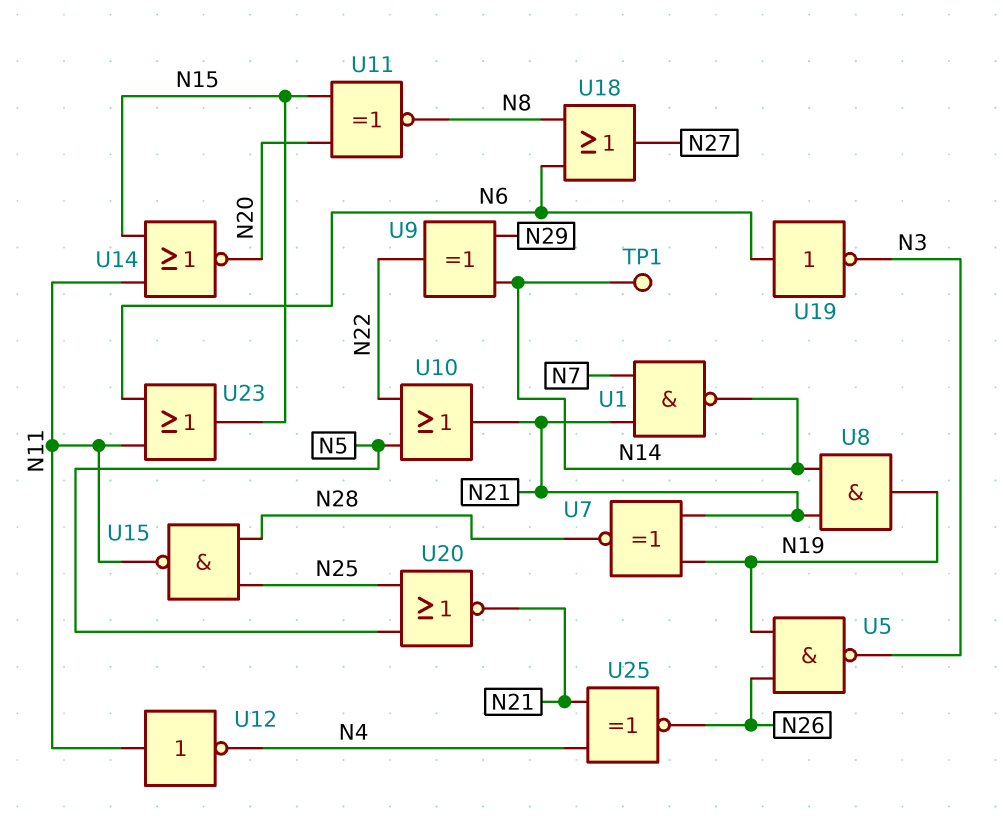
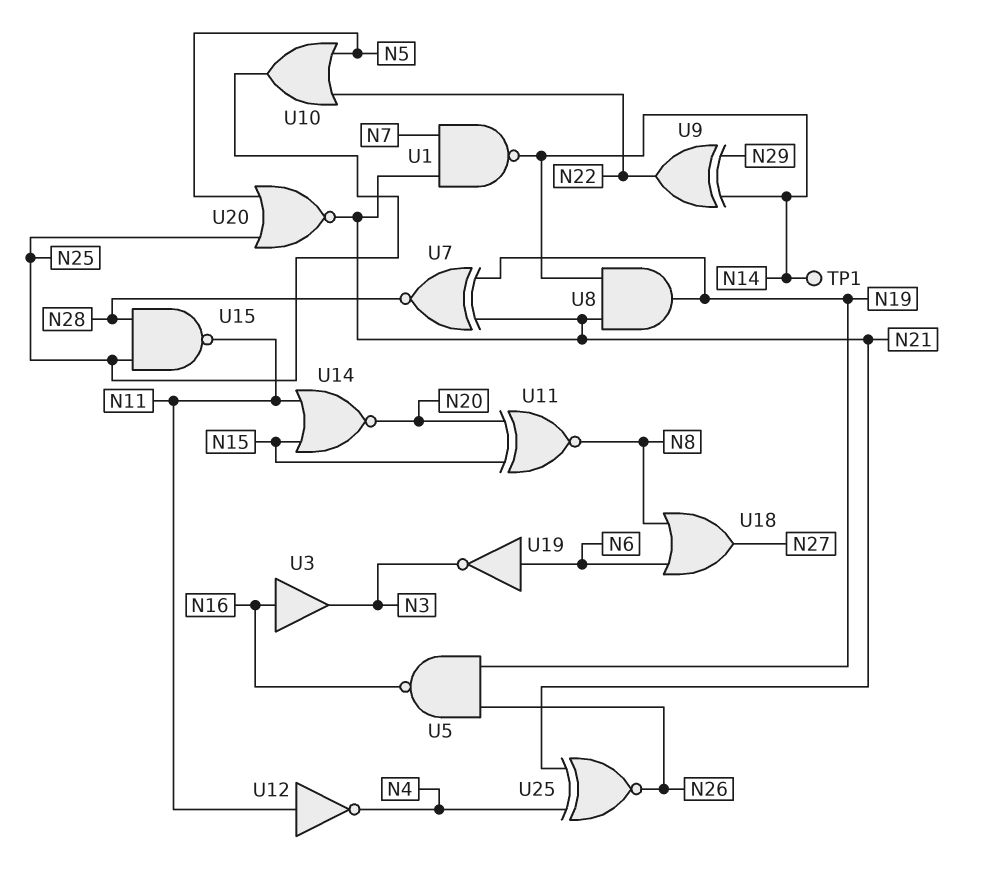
U3: none -> buffer (in N16, out N3)
U5: NAND (in N19, in N26, out N3) -> NAND (in N19, in N26, out N16)
U10: OR (in N5, in N22, out N21) -> OR (in N5, in N22, out N25)
U23: OR (in N6, in N11, out N15) -> none

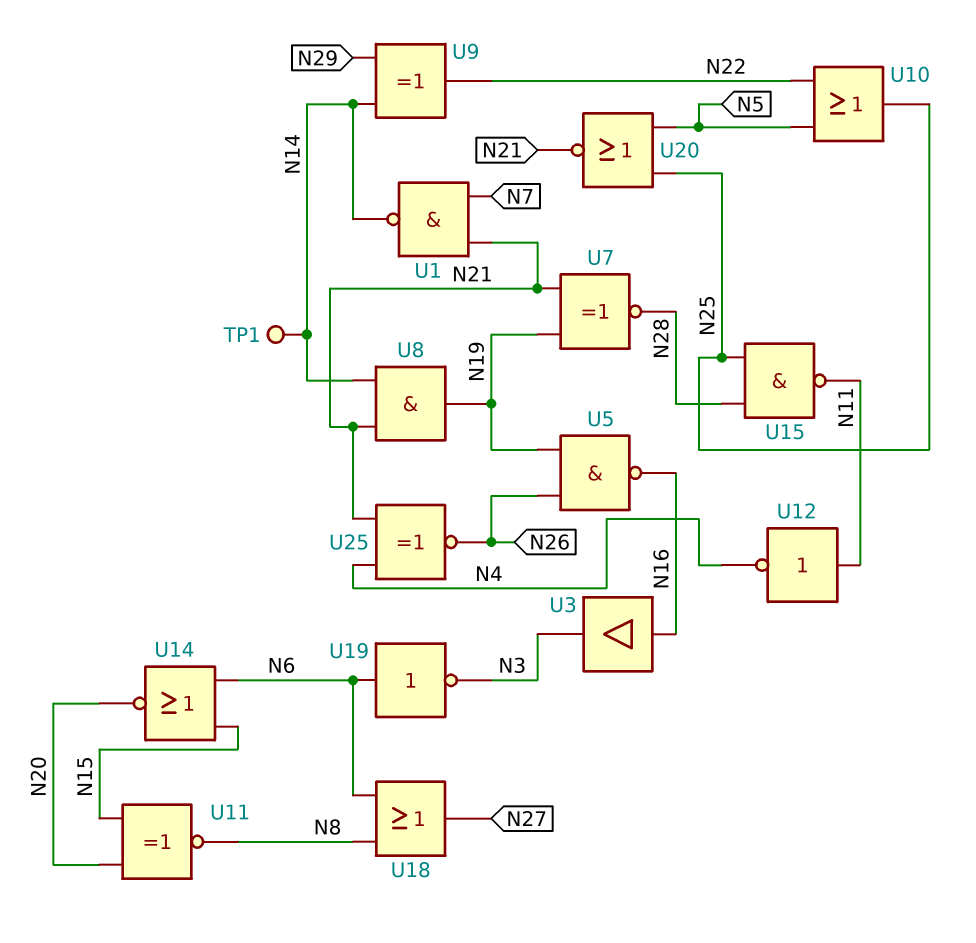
U14: NOR (in N11, in N15, out N20) -> NOR (in N6, in N15, out N20)

